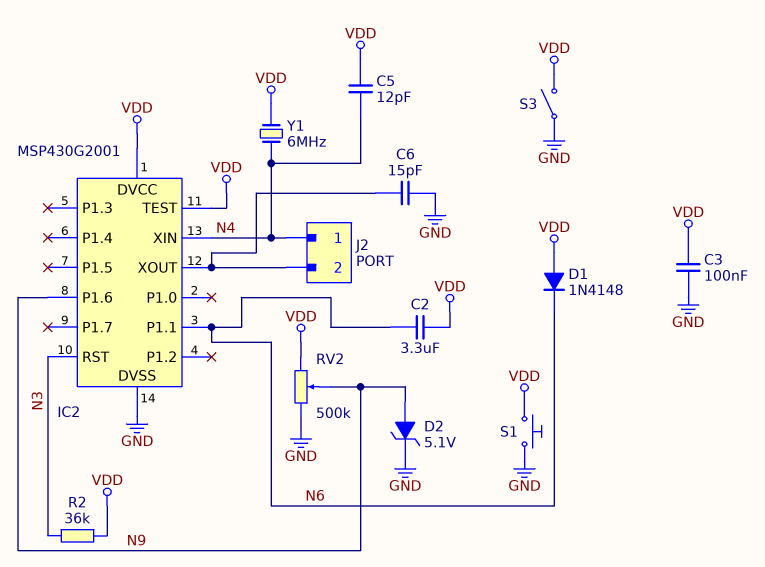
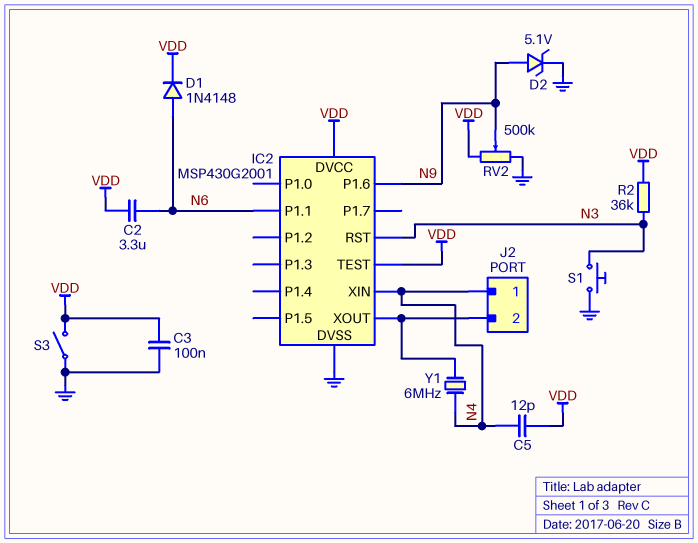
C6: 15pF (GND, IC2/XOUT) -> none
D1: diode 1N4148 (A VDD, K N6) -> diode 1N4148 (A N6, K VDD)
S1: button (GND, VDD) -> button (GND, N3)
Y1: 6MHz (N4, VDD) -> 6MHz (IC2/XOUT, N4)

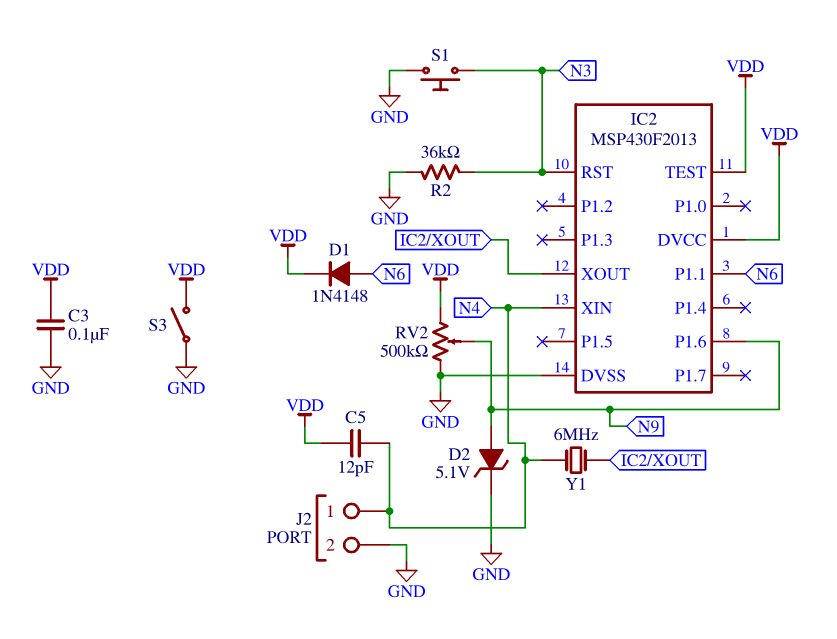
C2: 3.3uF (N6, VDD) -> none
IC2: MSP430G2001 -> MSP430F2013
J2 pin 2: IC2/XOUT -> GND
R2: 36k (N3, VDD) -> 36k (GND, N3)

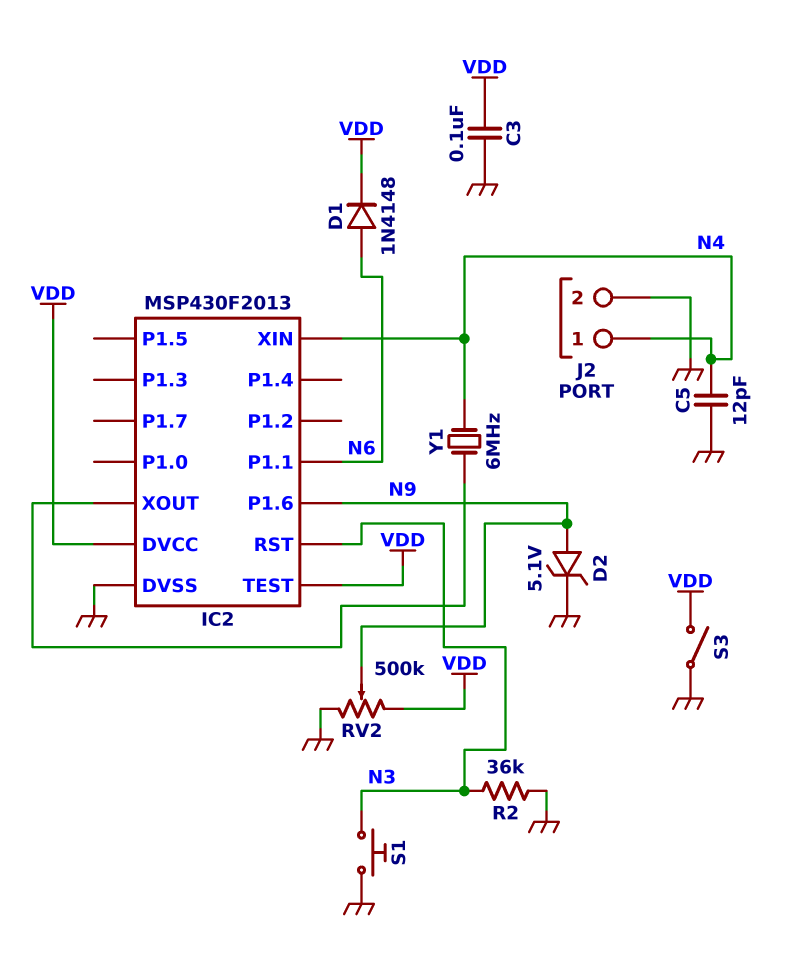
C5: 12pF (N4, VDD) -> 12pF (GND, N4)

